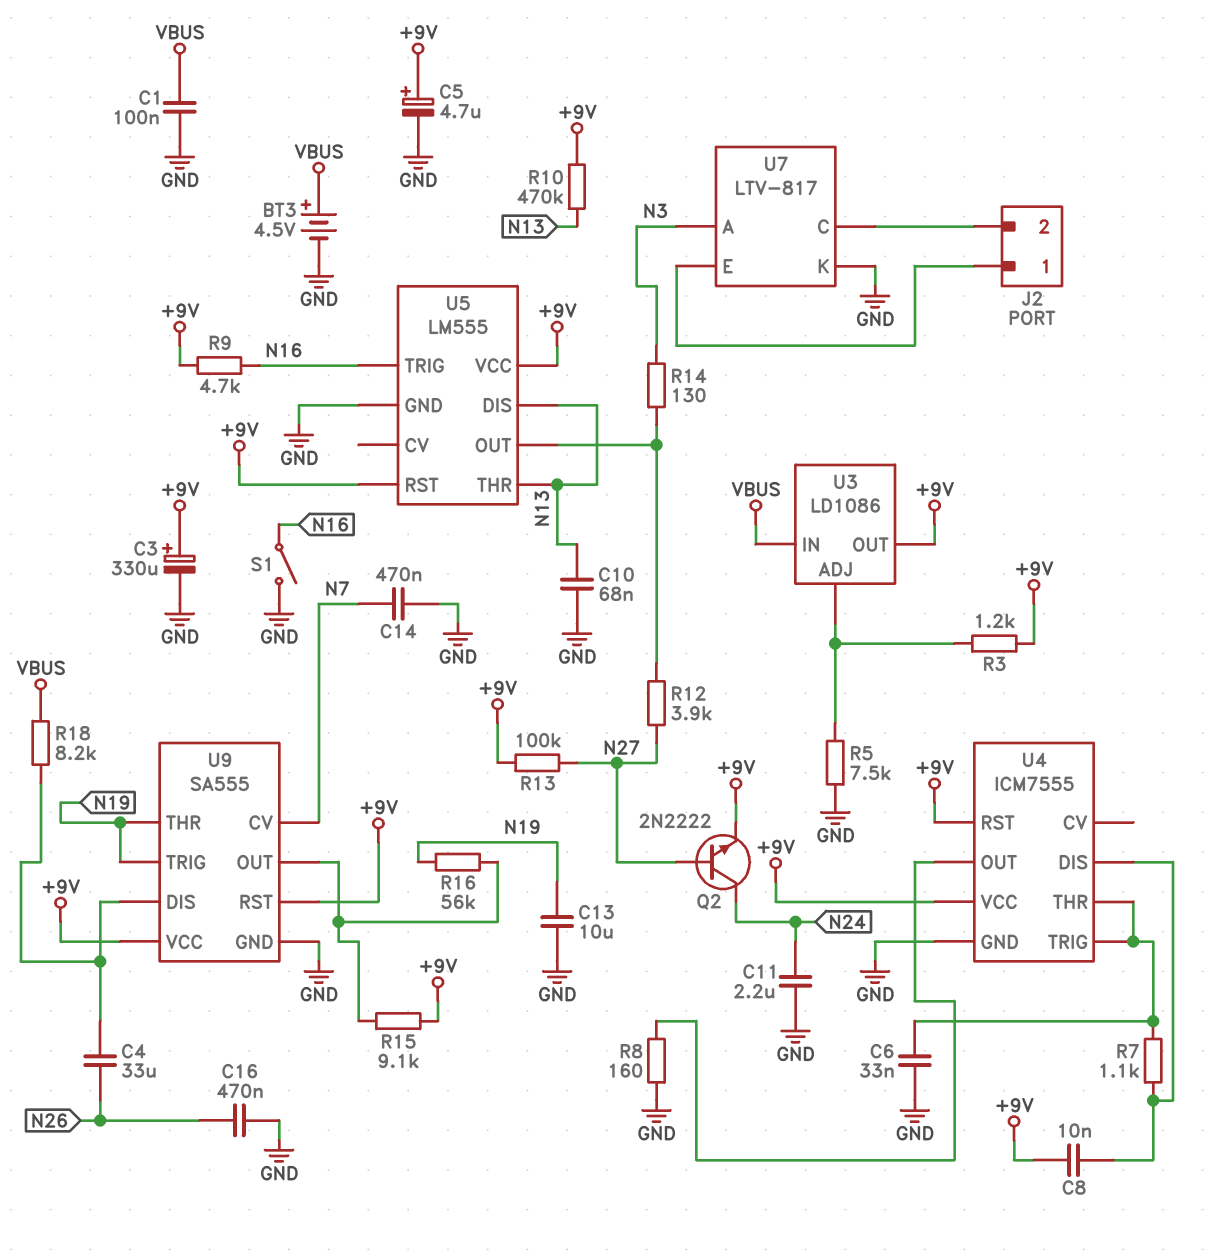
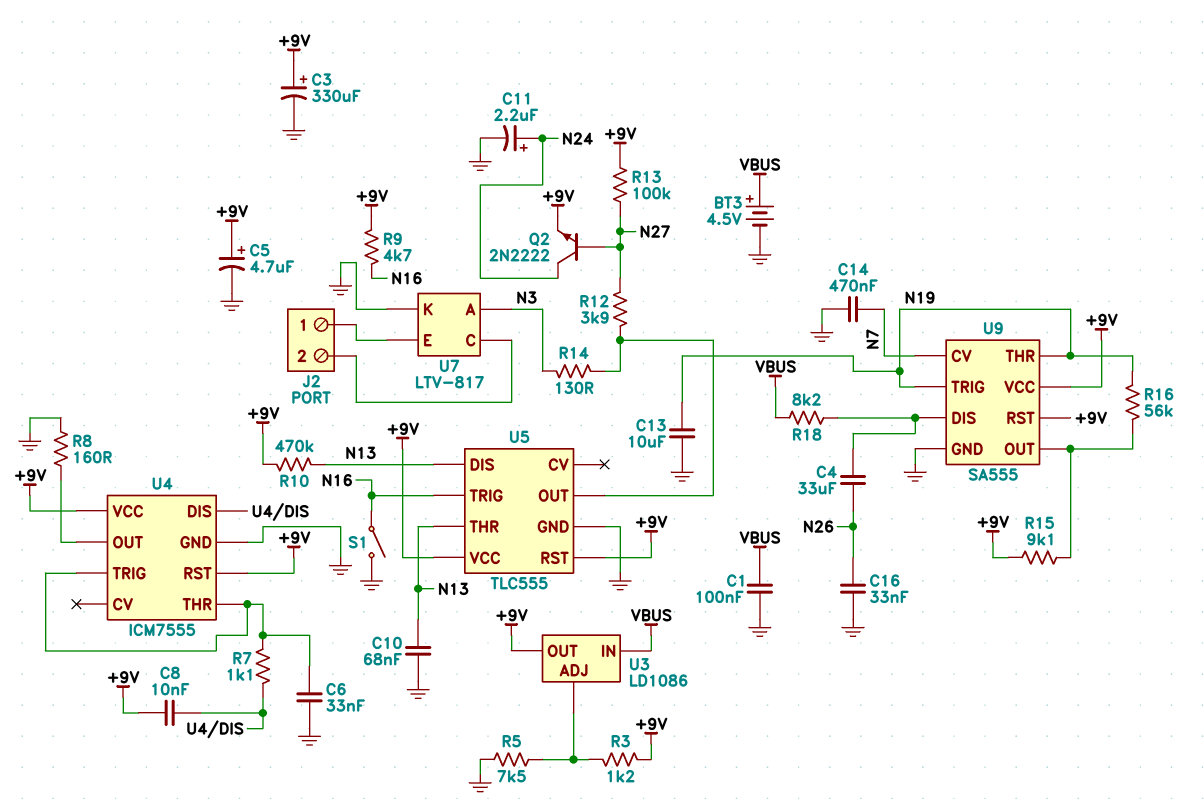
C11: 2.2uF (GND, N24) -> 2.2uF (plus N24, minus GND)
C16: 470nF (GND, N26) -> 33nF (GND, N26)
U5: LM555 -> TLC555

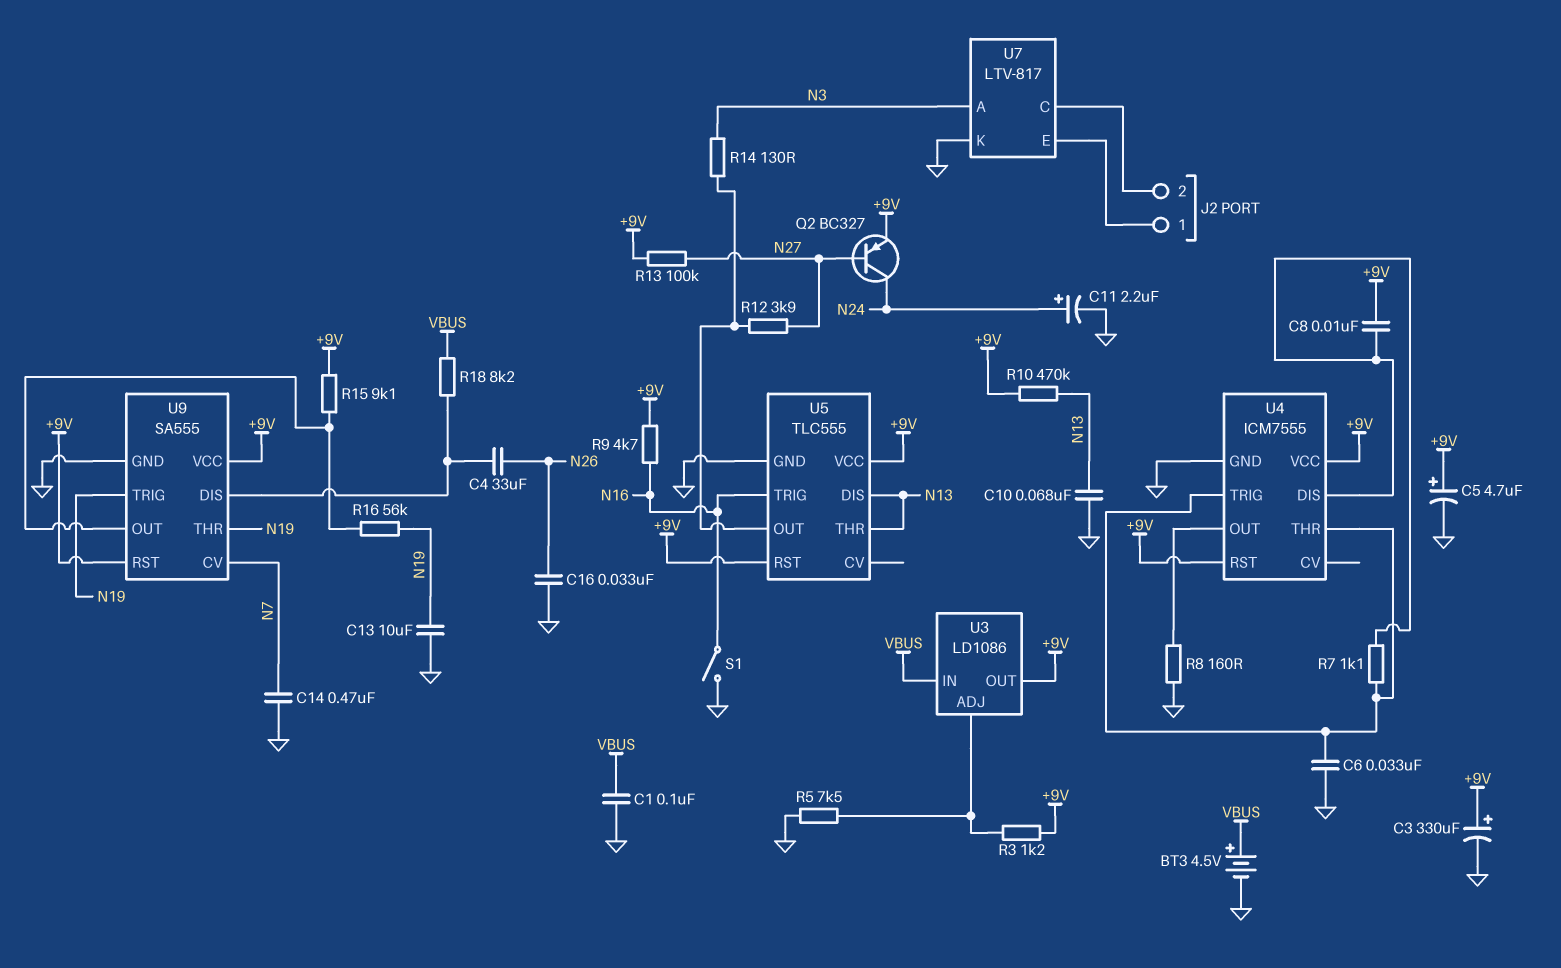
Q2: NPN 2N2222 (B N27, C N24, E +9V) -> PNP BC327 (B N27, C N24, E +9V)

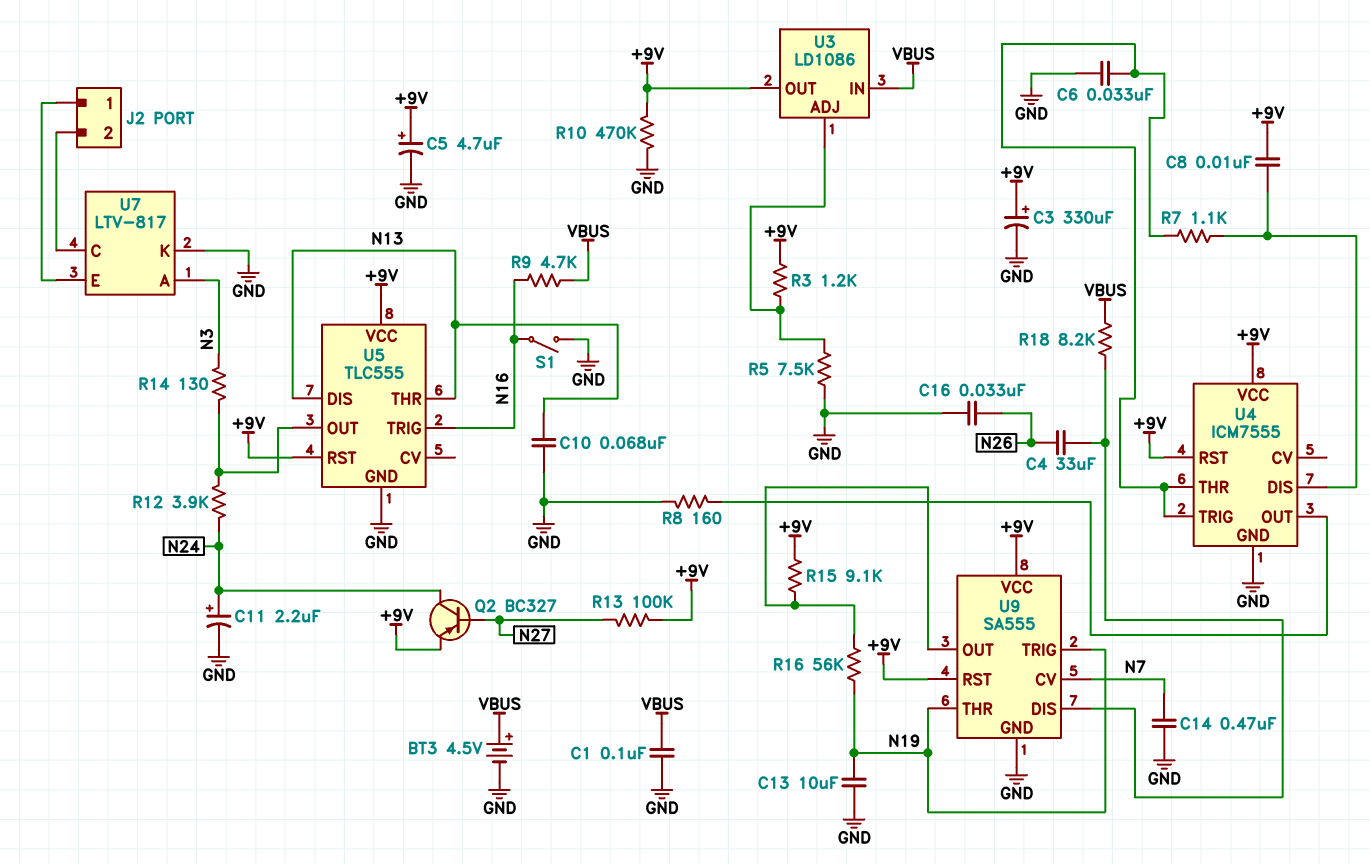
R9: 4.7k (+9V, N16) -> 4.7k (N16, VBUS)
R10: 470k (+9V, N13) -> 470k (+9V, GND)
R12: 3.9k (N27, U5/OUT) -> 3.9k (N24, U5/OUT)

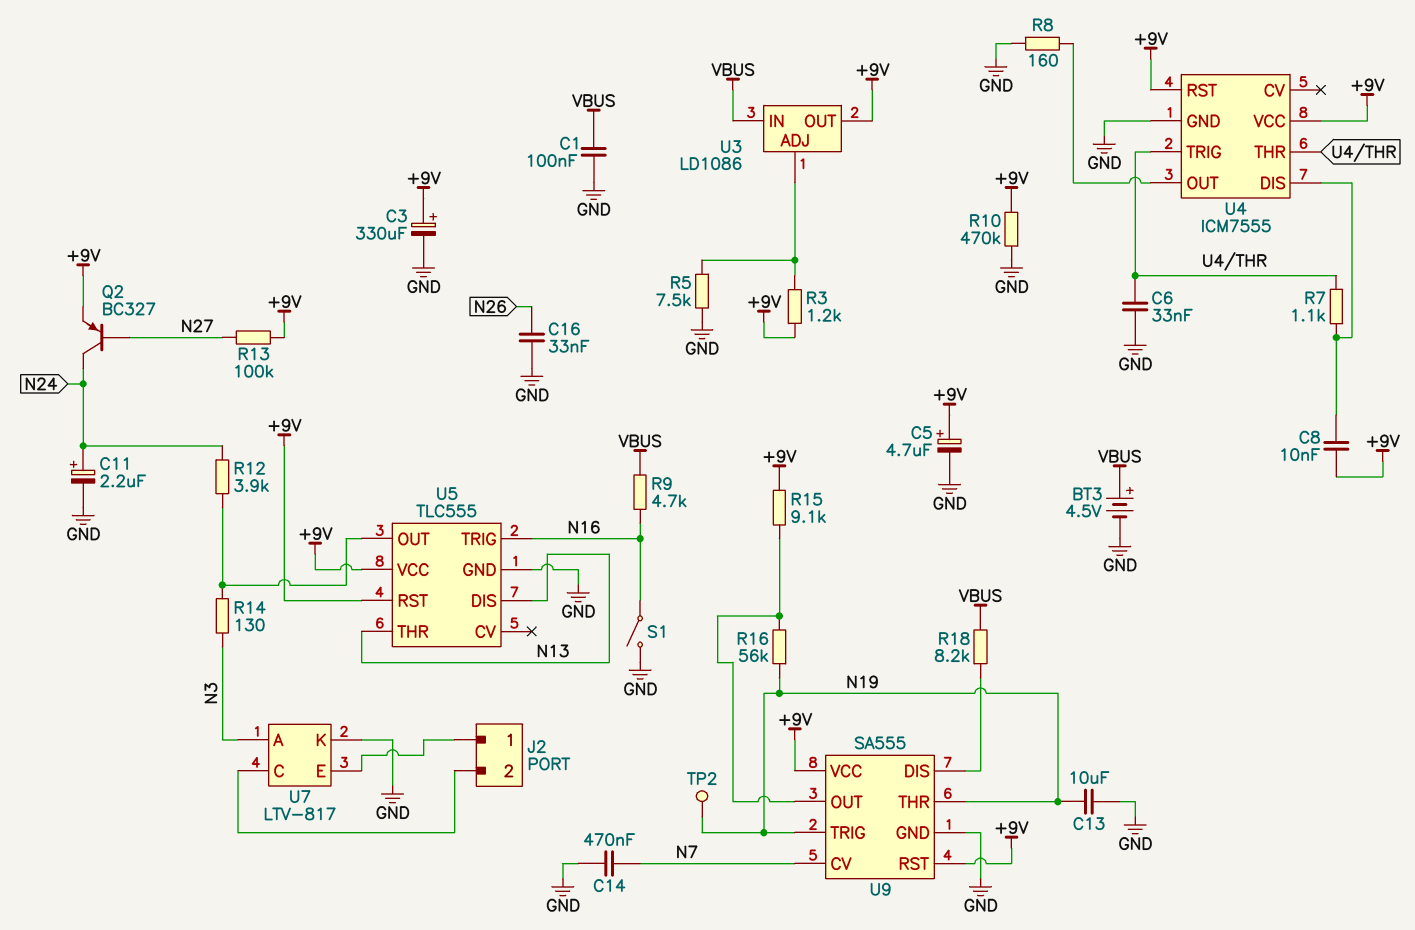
C4: 33uF (N26, U9/DIS) -> none
C10: 68nF (GND, N13) -> none
TP2: none -> test point (N19)

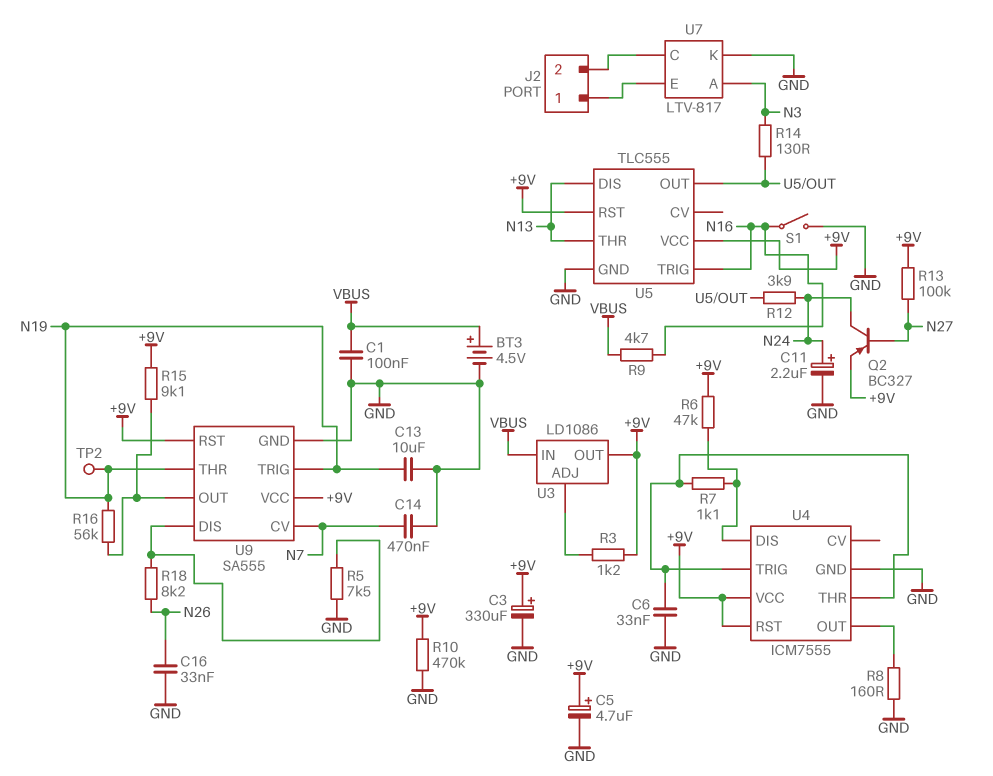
C8: 10nF (+9V, U4/DIS) -> none
R5: 7.5k (GND, U3/ADJ) -> 7.5k (GND, U9/DIS)
R6: none -> 47k (+9V, U4/DIS)
R18: 8.2k (U9/DIS, VBUS) -> 8.2k (N26, U9/DIS)

